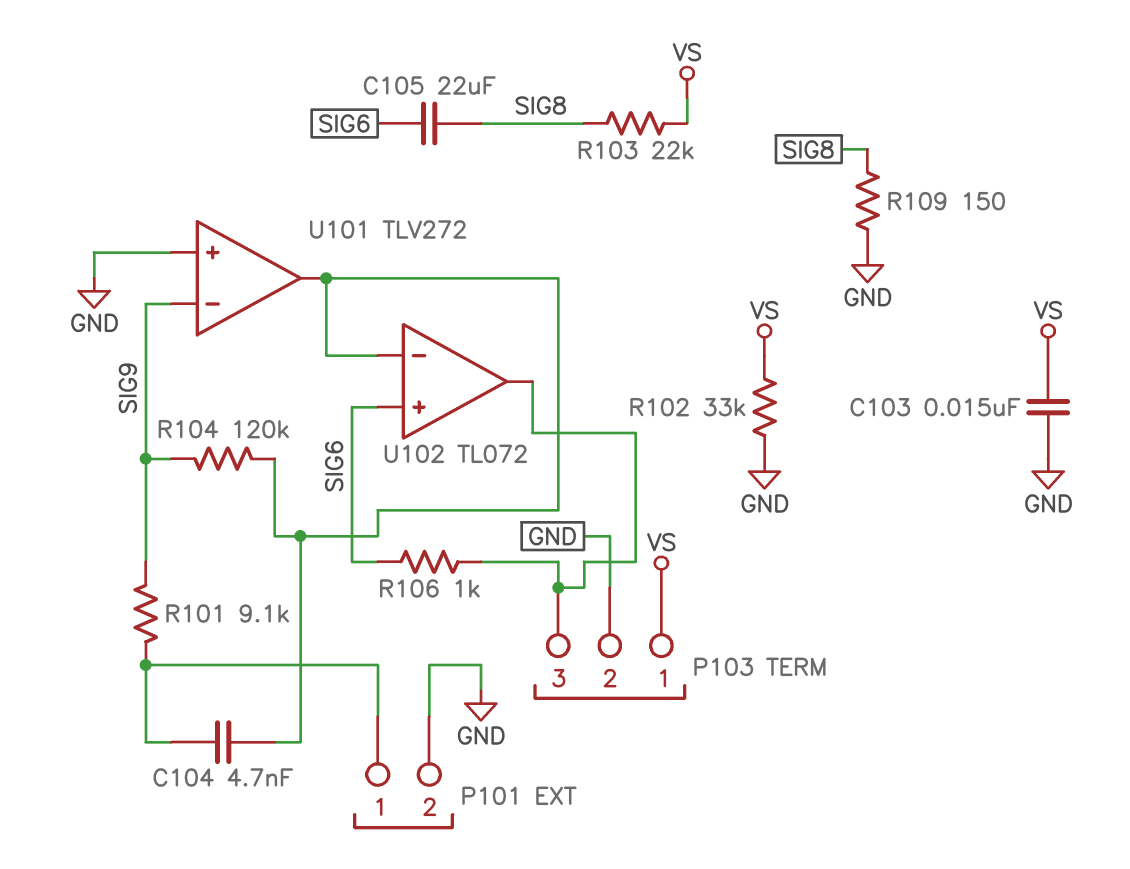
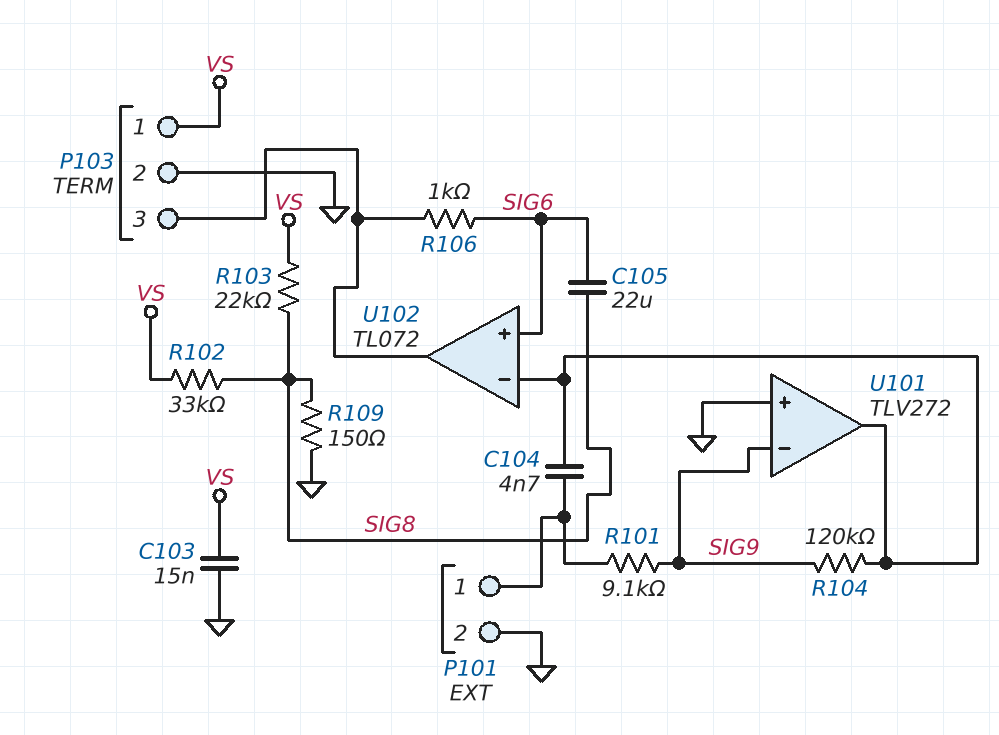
R102: 33k (GND, VS) -> 33k (SIG8, VS)

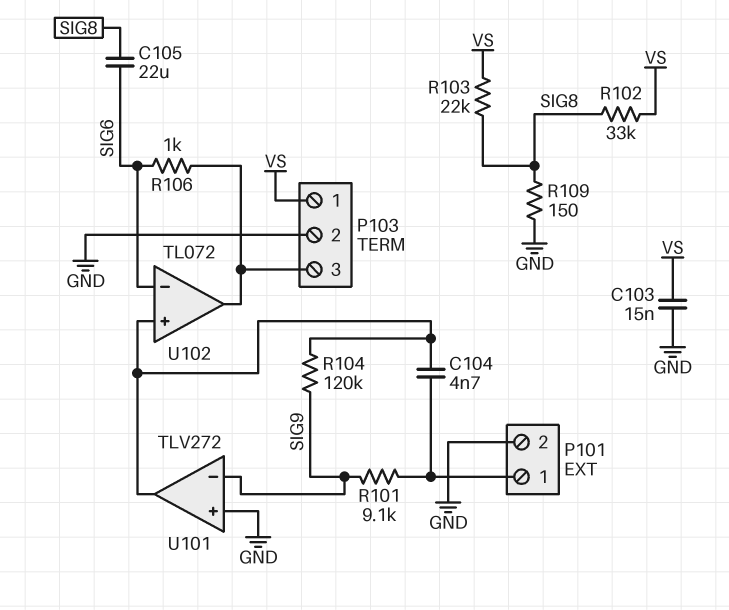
U102 pin in+: SIG6 -> U101/out
U102 pin in-: U101/out -> SIG6

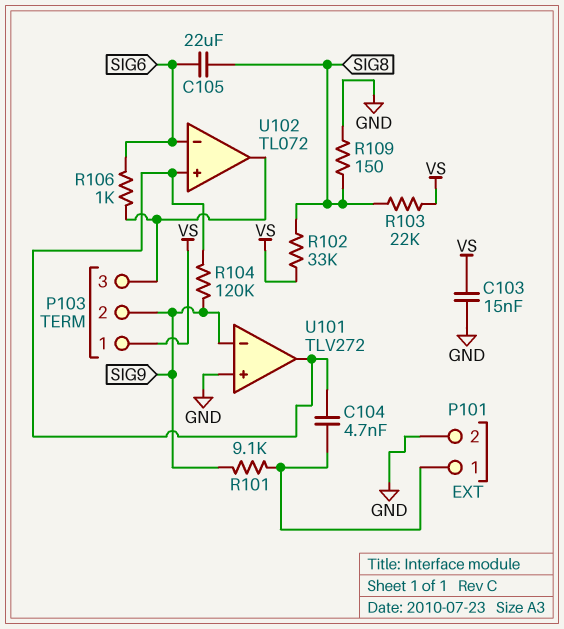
P103 pin 2: GND -> SIG9

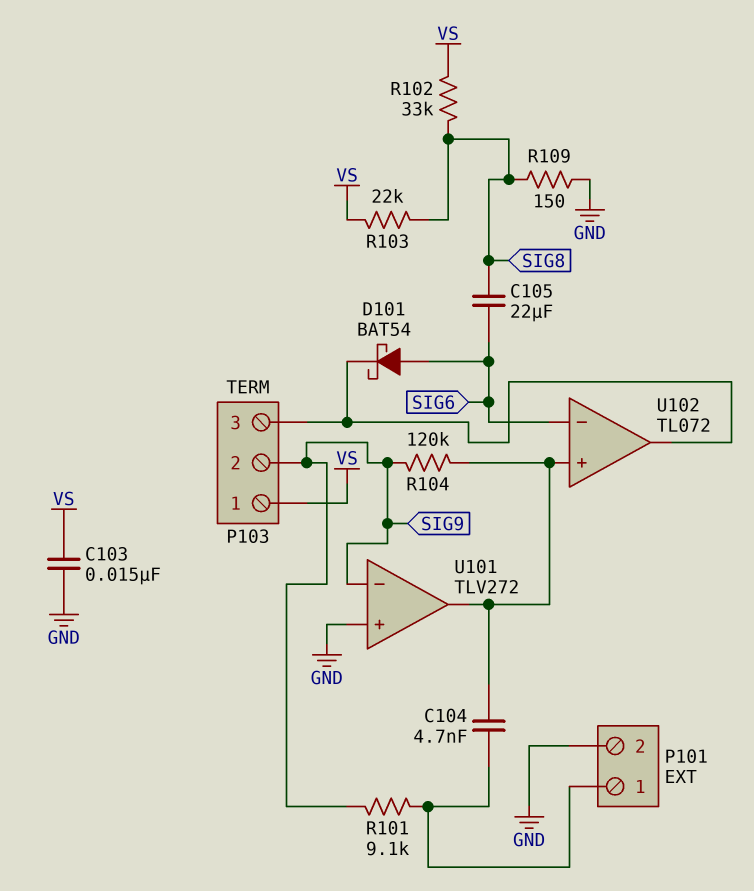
D101: none -> schottky BAT54 (A SIG6, K P103/3)
R106: 1k (P103/3, SIG6) -> none

